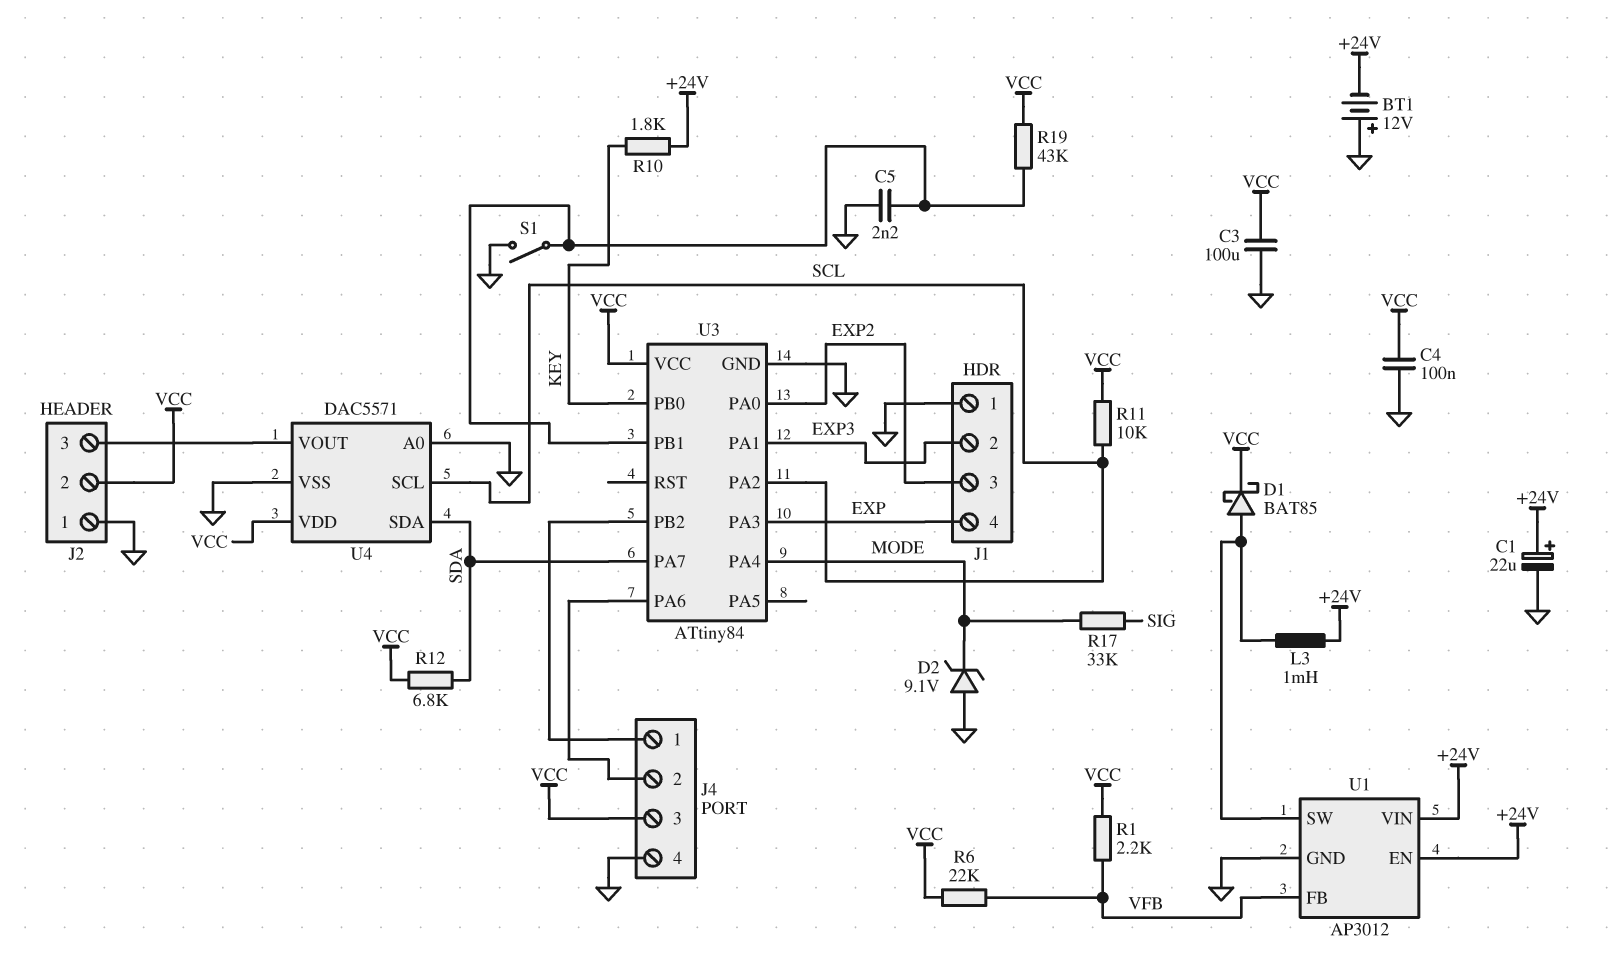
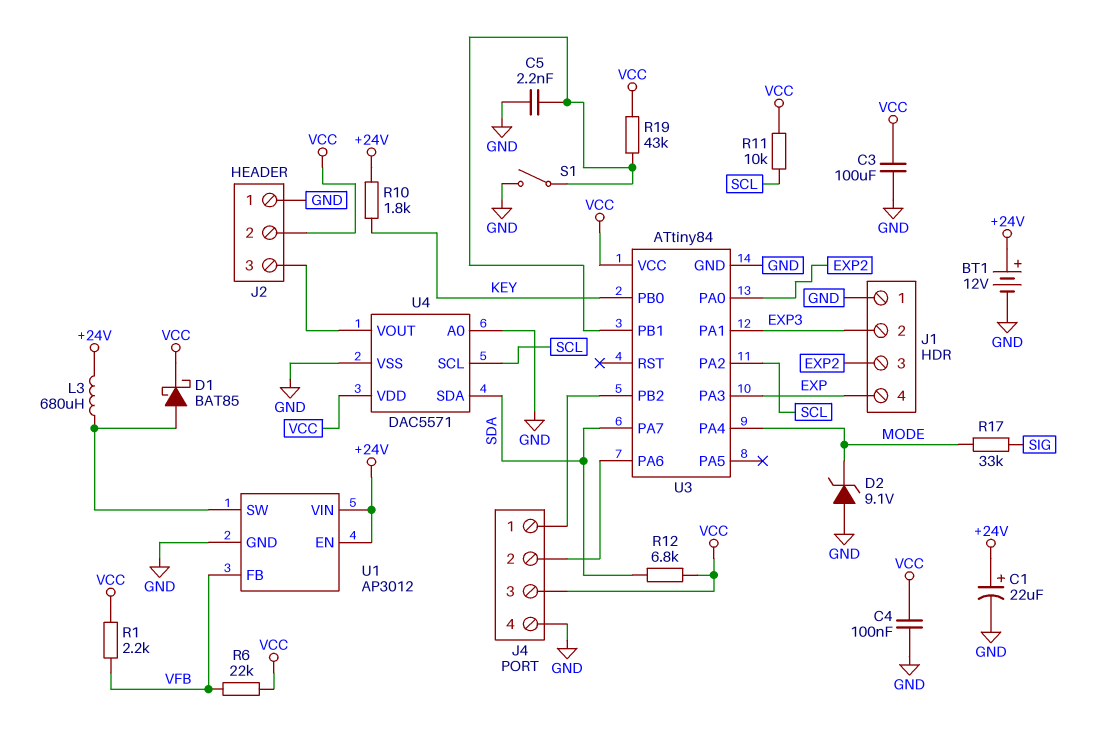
BT1: 12V (plus GND, minus +24V) -> 12V (plus +24V, minus GND)
L3: 1mH (+24V, U1/SW) -> 680uH (+24V, U1/SW)

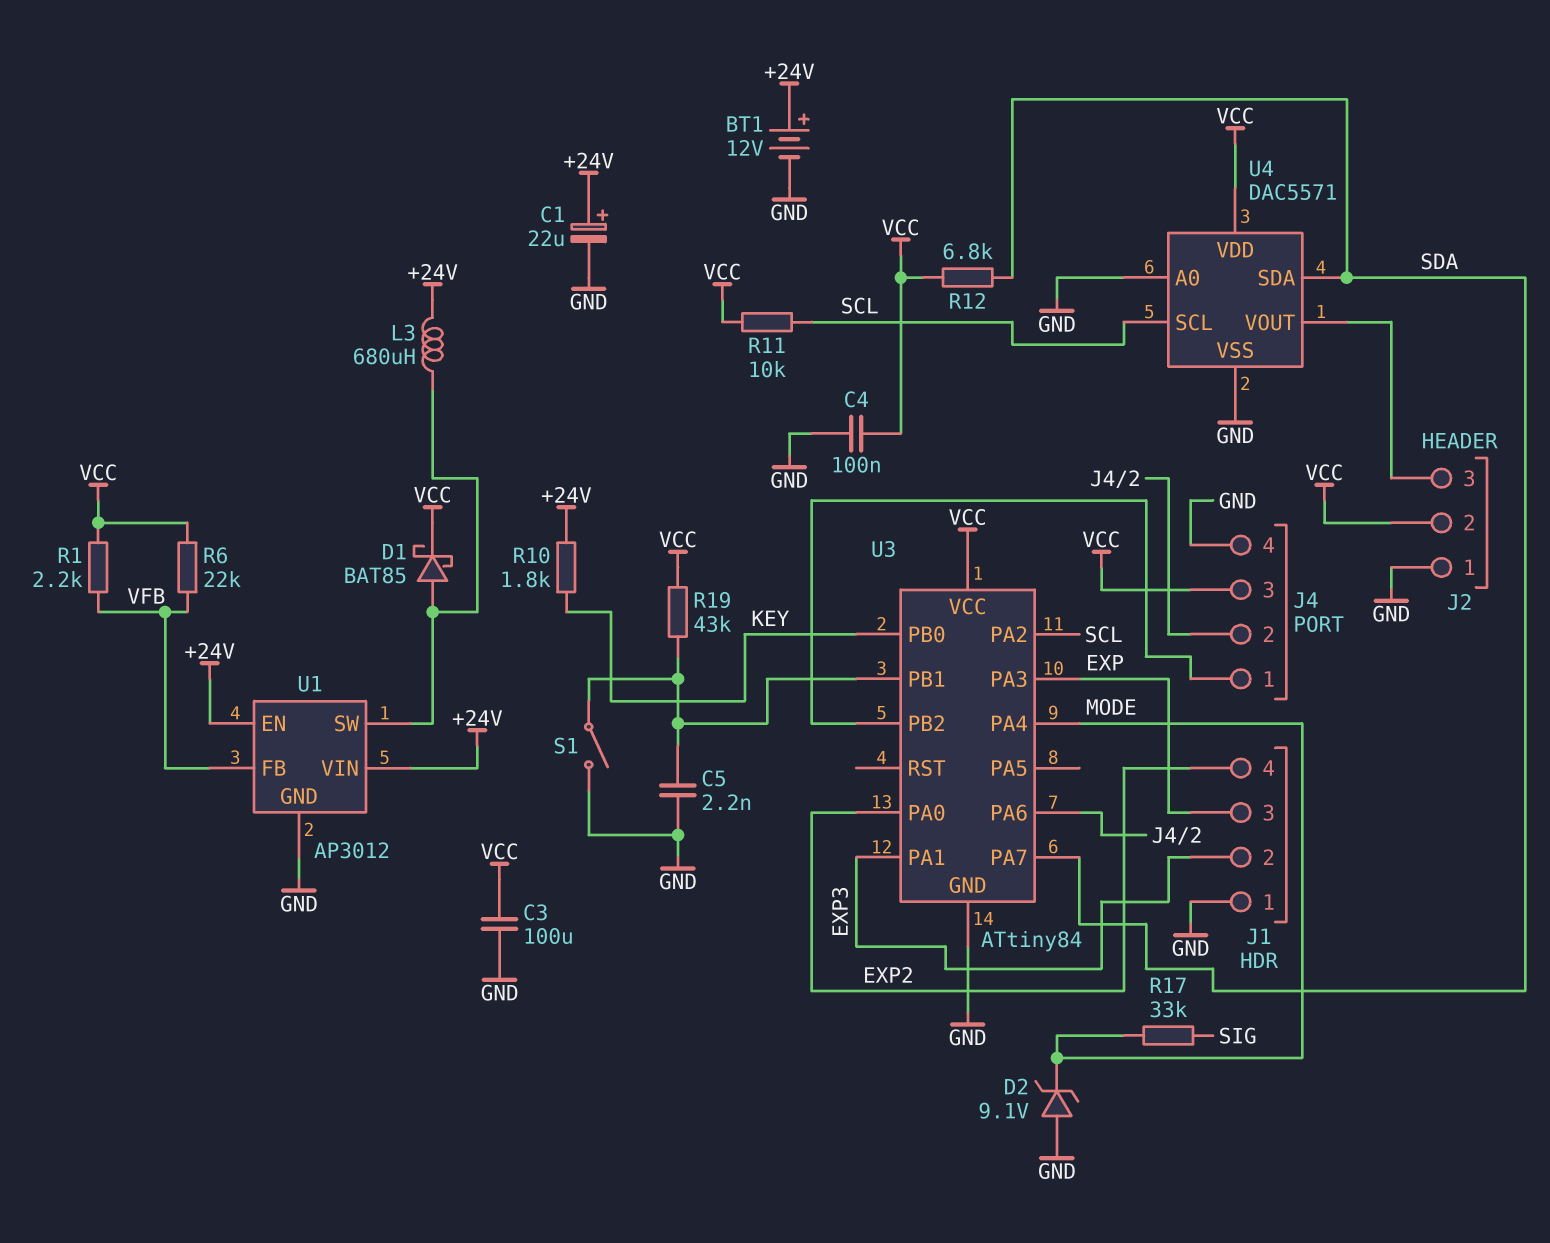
J1 pin 3: EXP2 -> EXP
J1 pin 4: EXP -> EXP2

